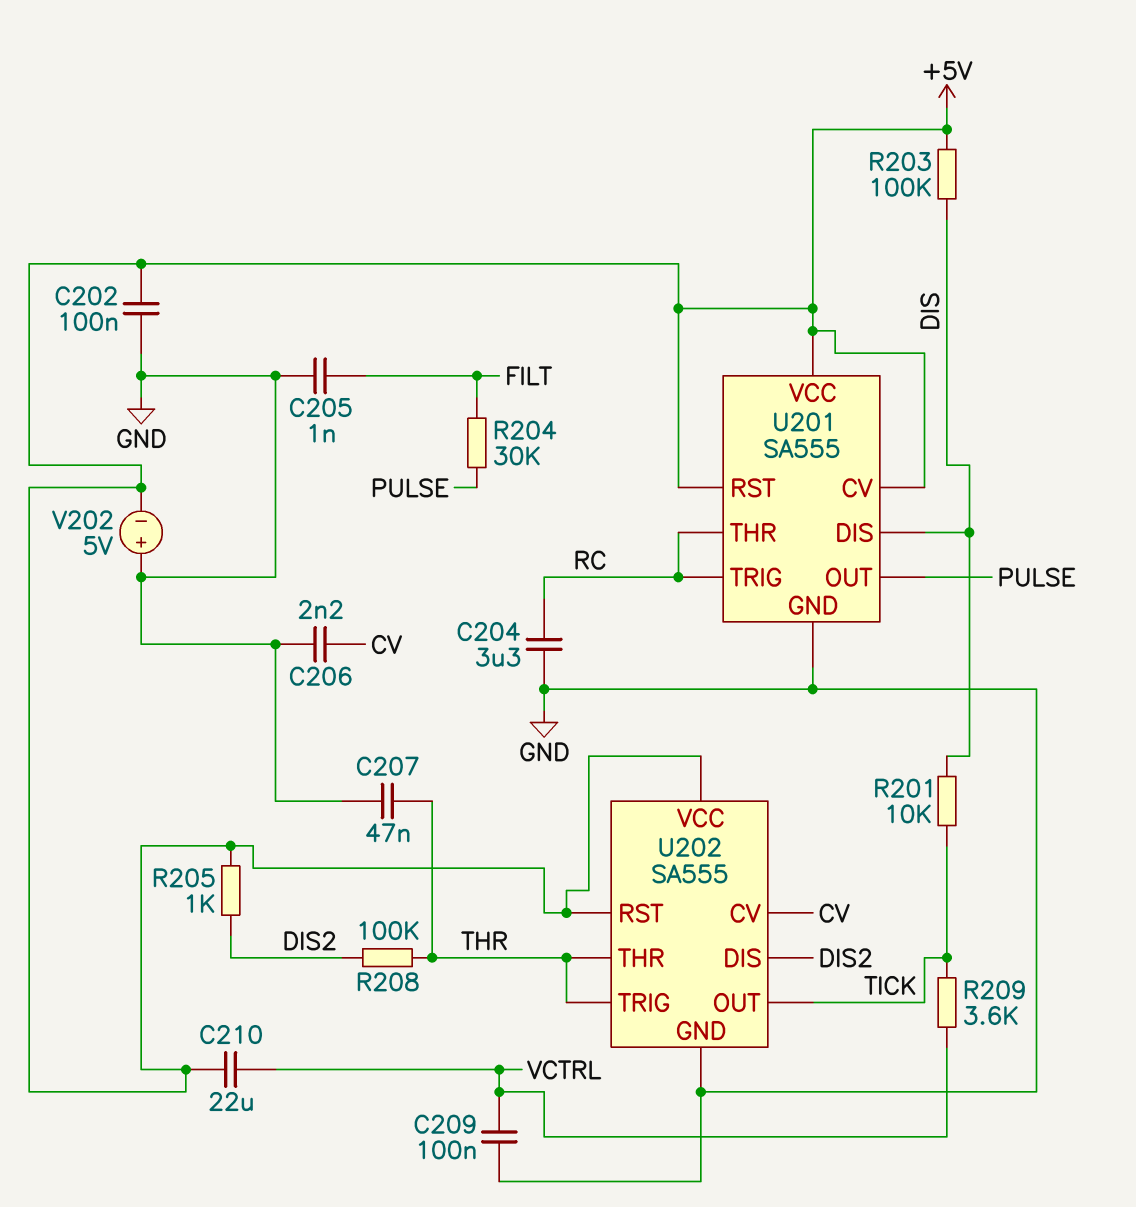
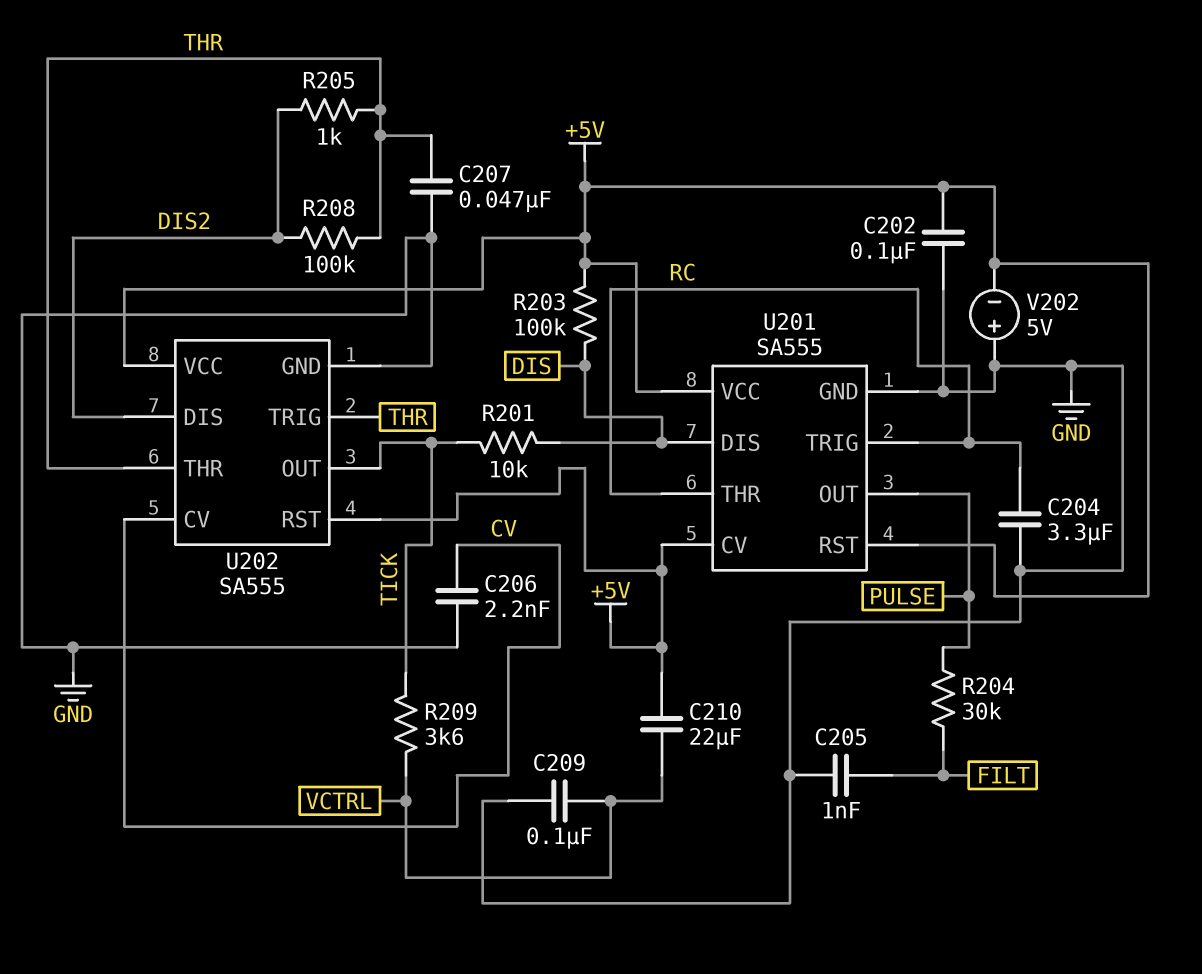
R205: 1k (+5V, DIS2) -> 1k (DIS2, THR)

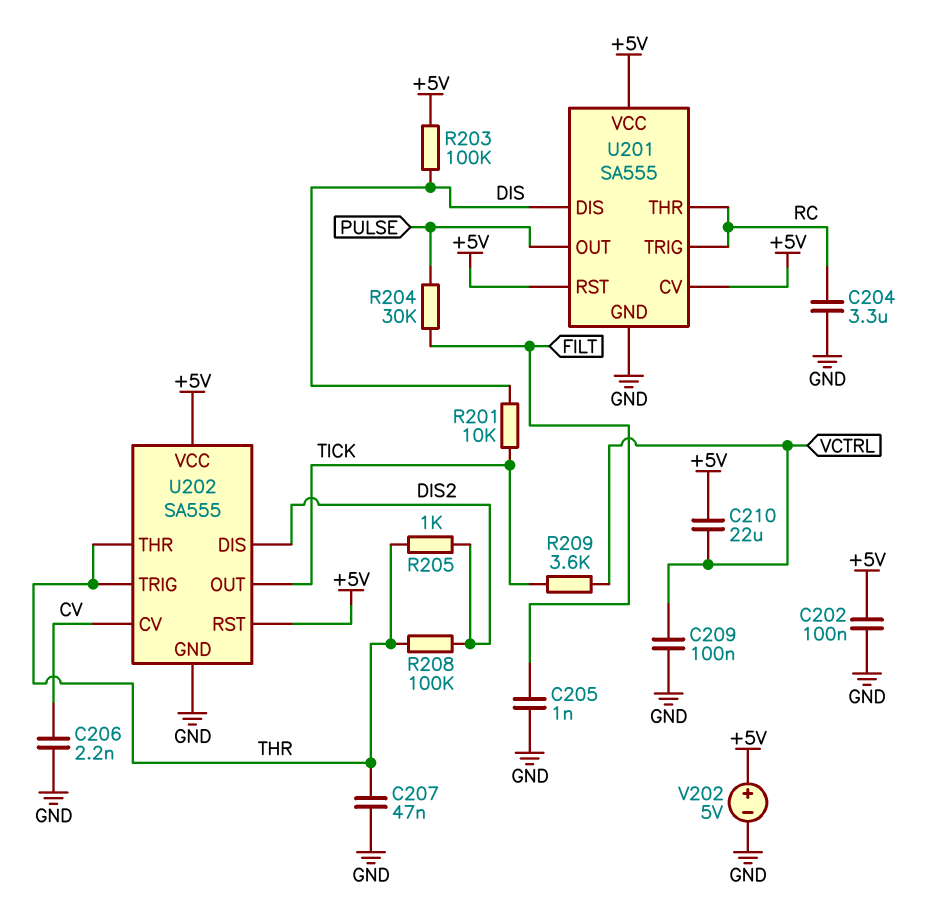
V202: 5V (plus GND, minus +5V) -> 5V (plus +5V, minus GND)

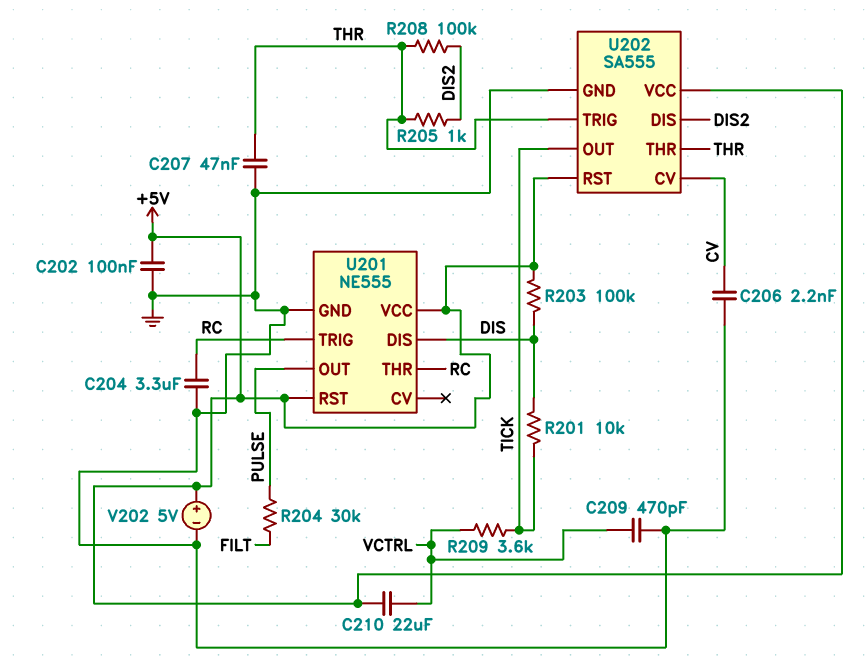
C205: 1nF (FILT, GND) -> none
C209: 100nF (GND, VCTRL) -> 470pF (GND, VCTRL)
U201: SA555 -> NE555
U201 pin CV: +5V -> none

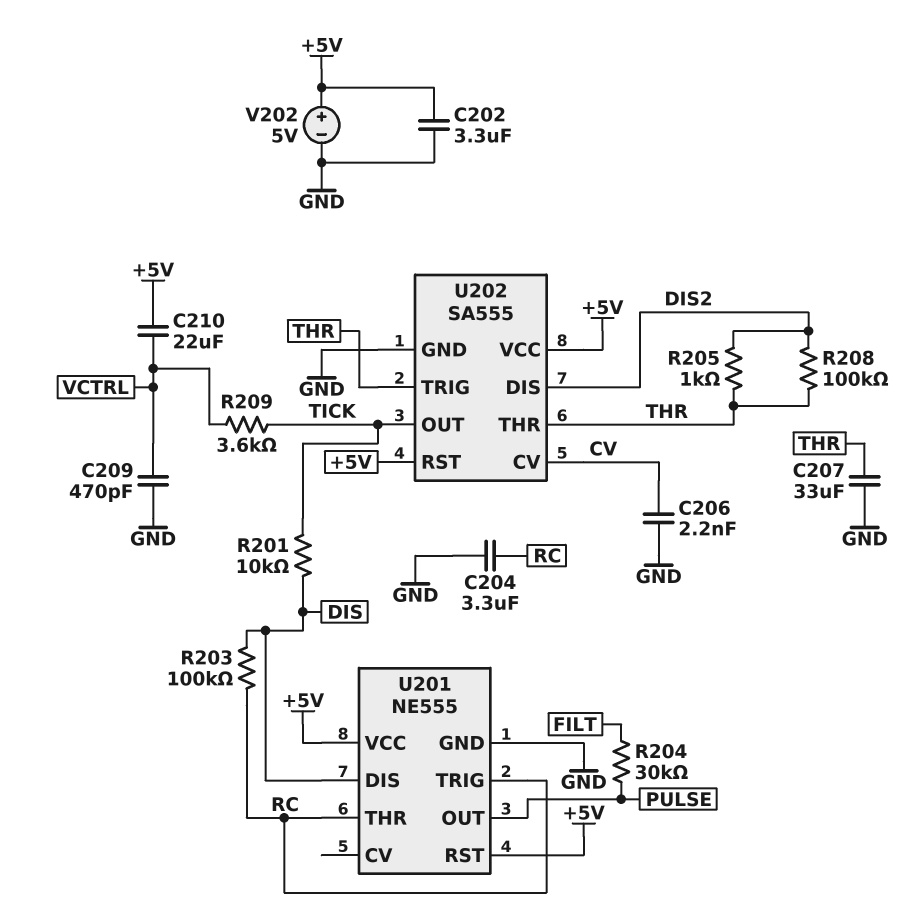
C202: 100nF (+5V, GND) -> 3.3uF (+5V, GND)
C207: 47nF (GND, THR) -> 33uF (GND, THR)
R203: 100k (+5V, DIS) -> 100k (DIS, RC)

